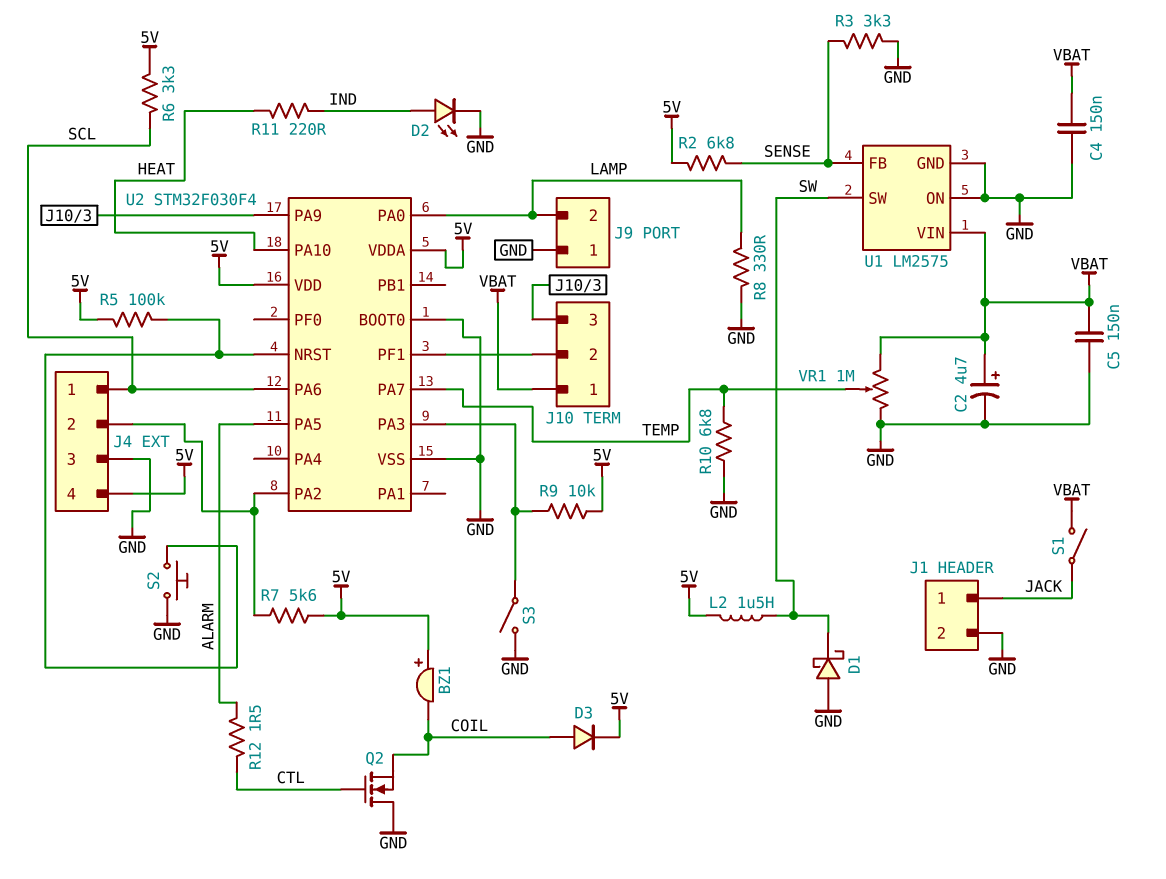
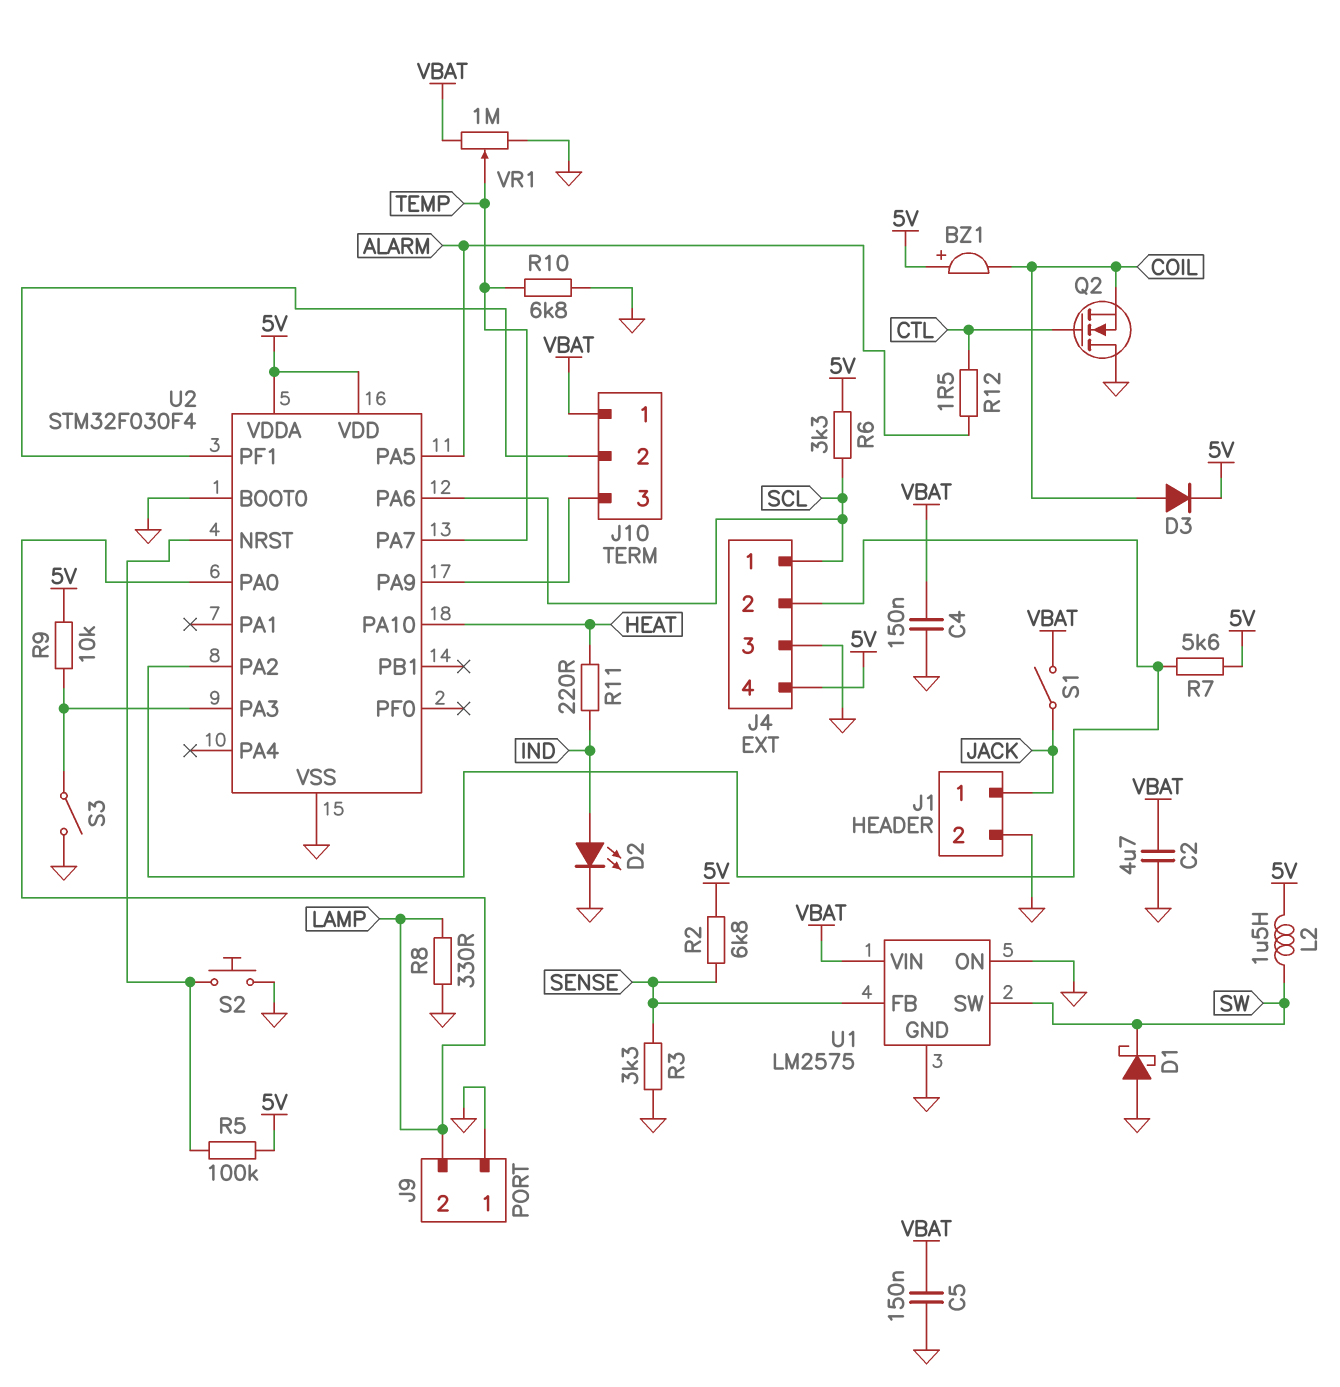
C2: 4.7uF (plus VBAT, minus GND) -> 4.7uF (GND, VBAT)

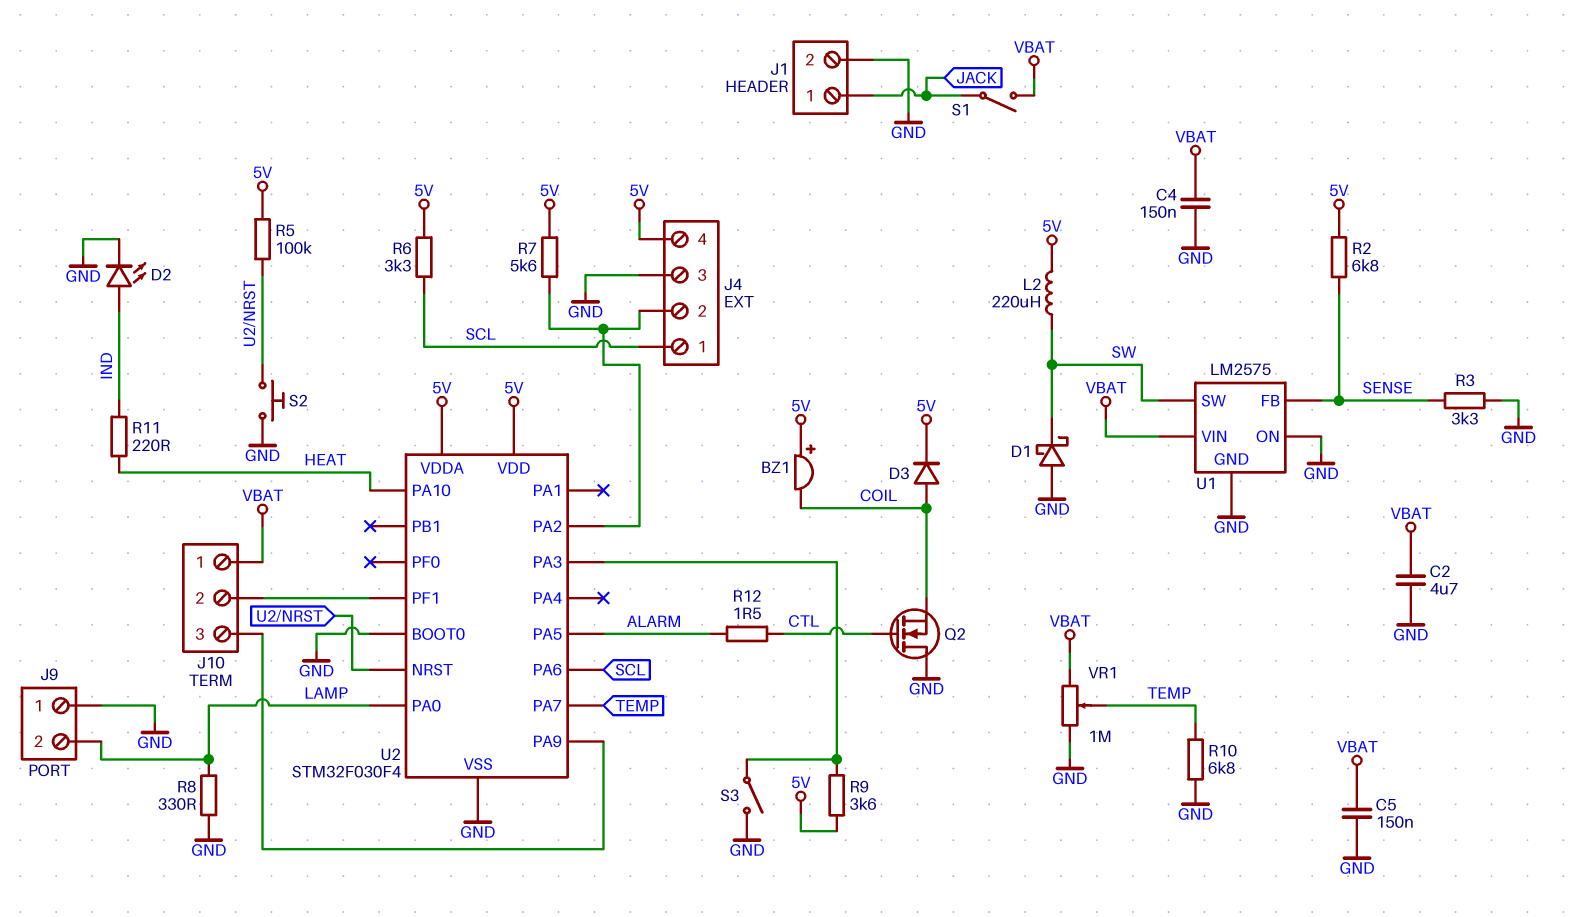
L2: 1.5uH (5V, SW) -> 220uH (5V, SW)
R9: 10k (5V, U2/PA3) -> 3.6k (5V, U2/PA3)

